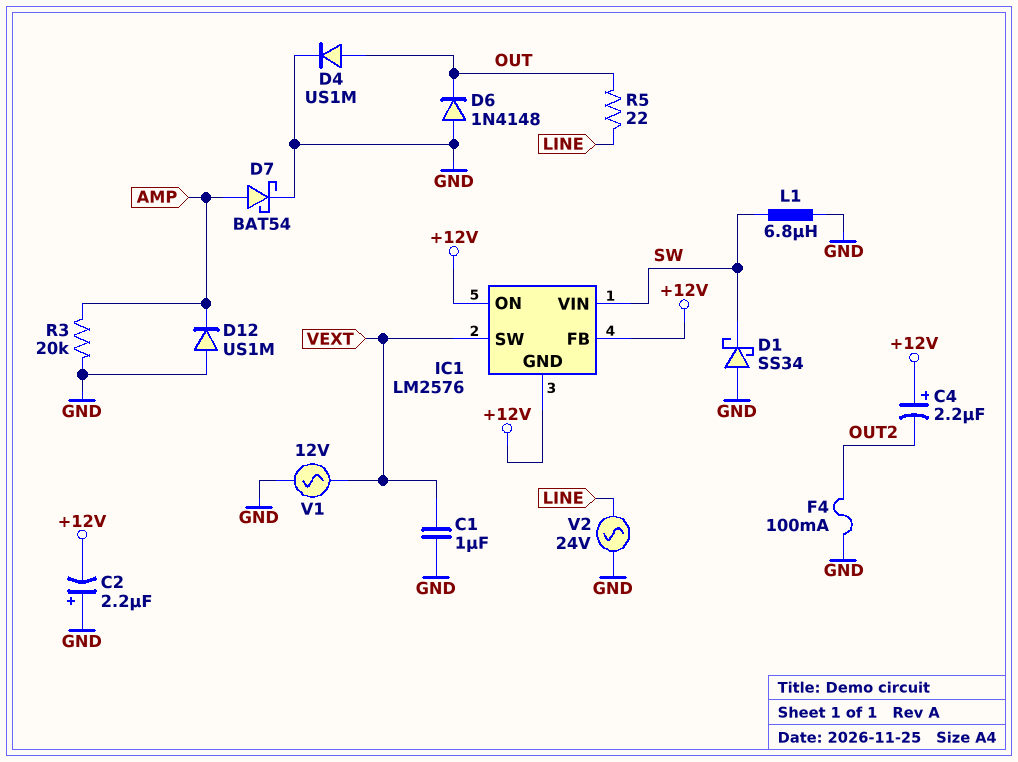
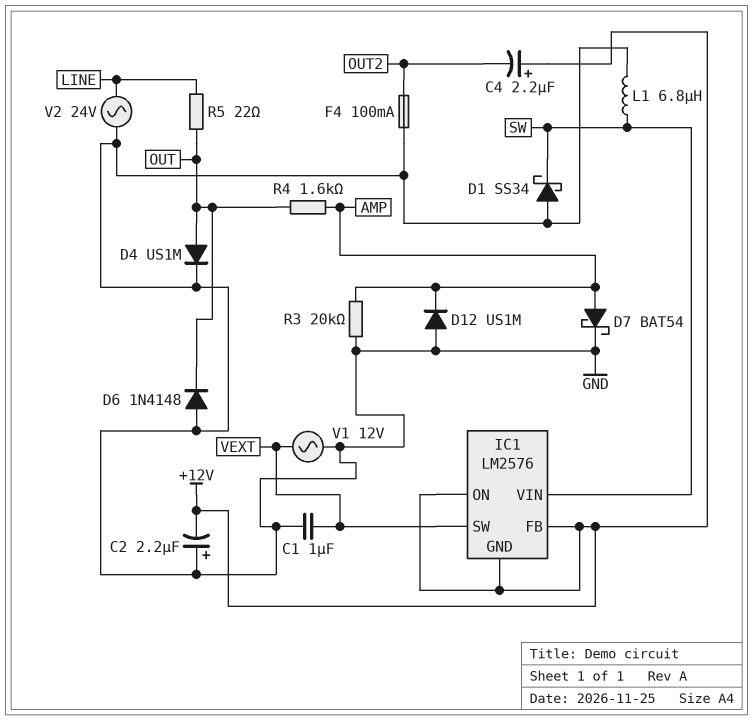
R4: none -> 1.6k (AMP, OUT)

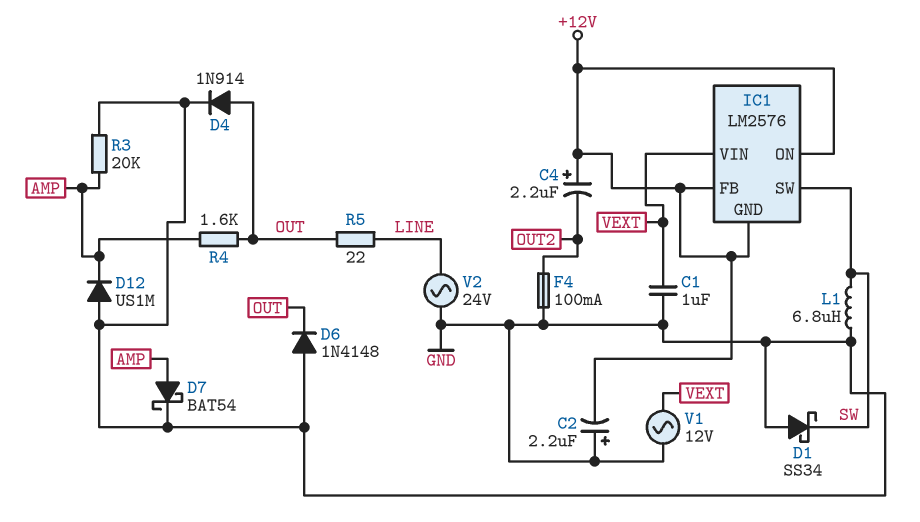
D4: diode US1M (A OUT, K GND) -> diode 1N914 (A OUT, K GND)
IC1 pin SW: VEXT -> SW
IC1 pin VIN: SW -> VEXT

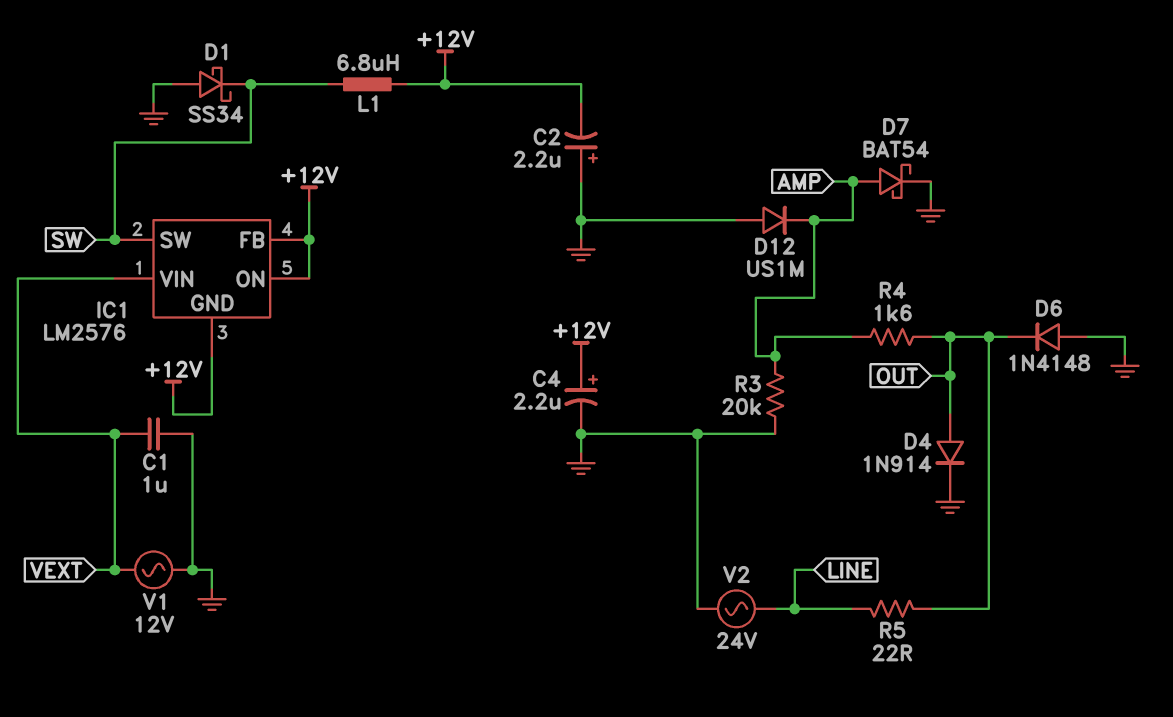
C4: 2.2uF (plus +12V, minus OUT2) -> 2.2uF (plus +12V, minus GND)
F4: 100mA (GND, OUT2) -> none
L1: 6.8uH (GND, SW) -> 6.8uH (+12V, SW)

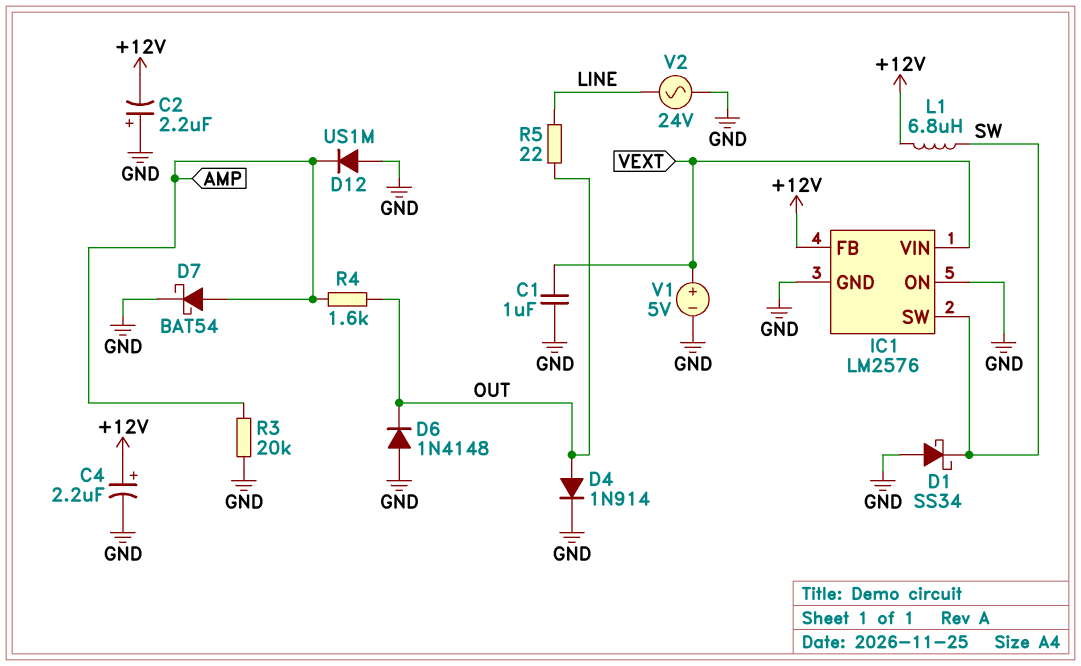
IC1 pin GND: +12V -> GND
IC1 pin ON: +12V -> GND
V1: AC 12V (GND, VEXT) -> 5V (plus VEXT, minus GND)

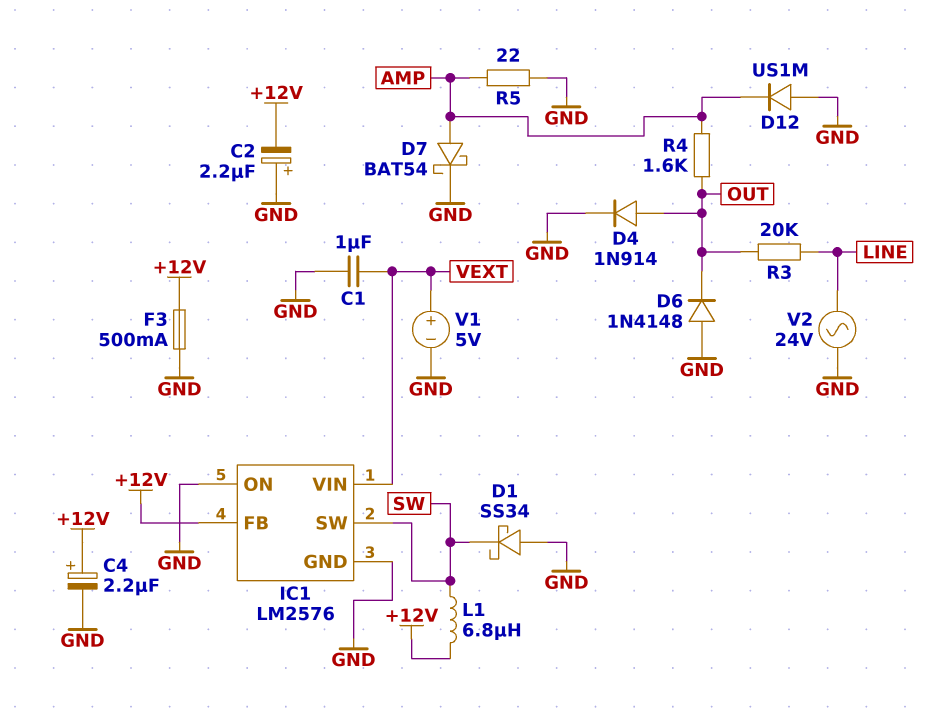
F3: none -> 500mA (+12V, GND)
R3: 20k (AMP, GND) -> 20k (LINE, OUT)
R5: 22 (LINE, OUT) -> 22 (AMP, GND)

